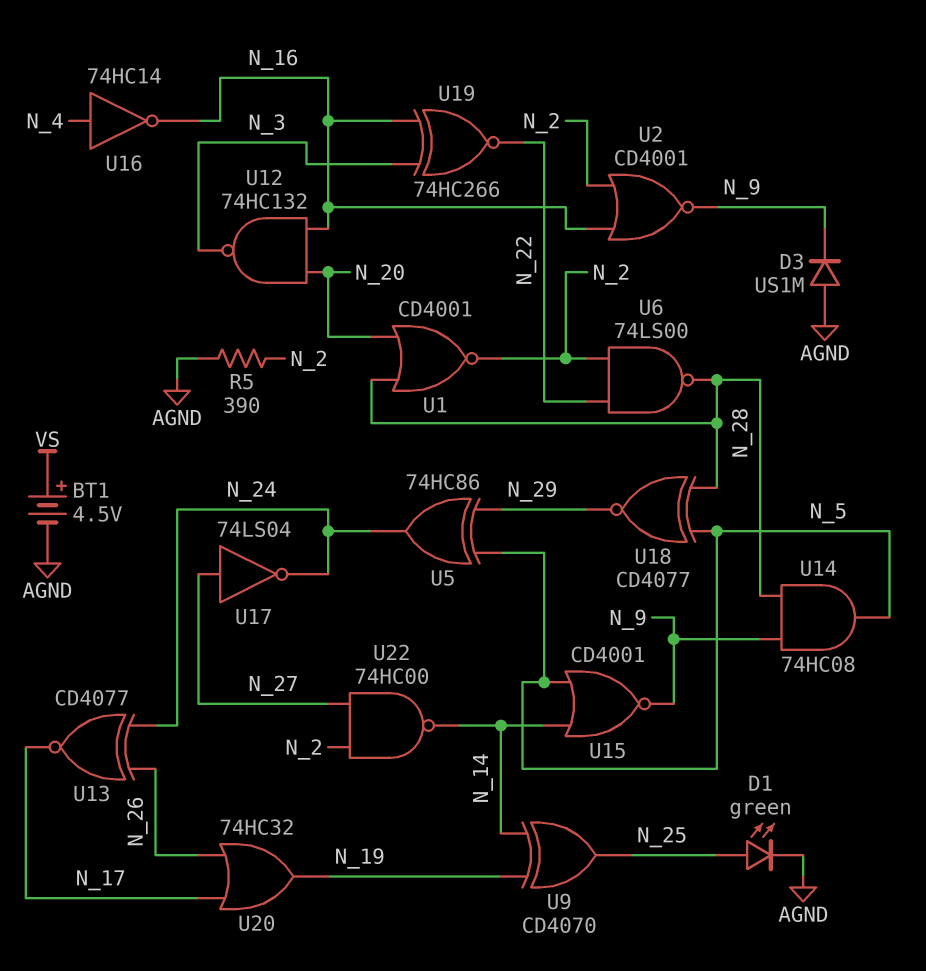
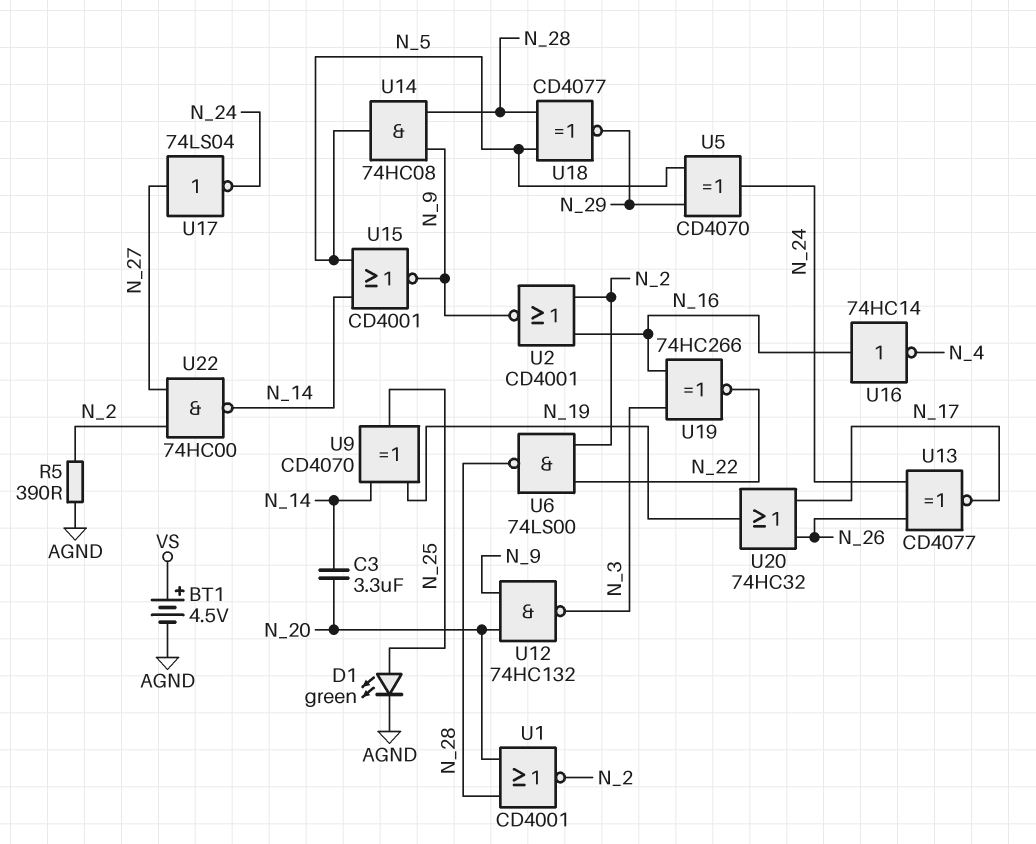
C3: none -> 3.3uF (N_14, N_20)
D3: diode US1M (A AGND, K N_9) -> none
U5: XOR 74HC86 (in N_5, in N_29, out N_24) -> XOR CD4070 (in N_5, in N_29, out N_24)
U12: NAND 74HC132 (in N_16, in N_20, out N_3) -> NAND 74HC132 (in N_9, in N_20, out N_3)
U16: NOT 74HC14 (in N_4, out N_16) -> NOT 74HC14 (in N_16, out N_4)

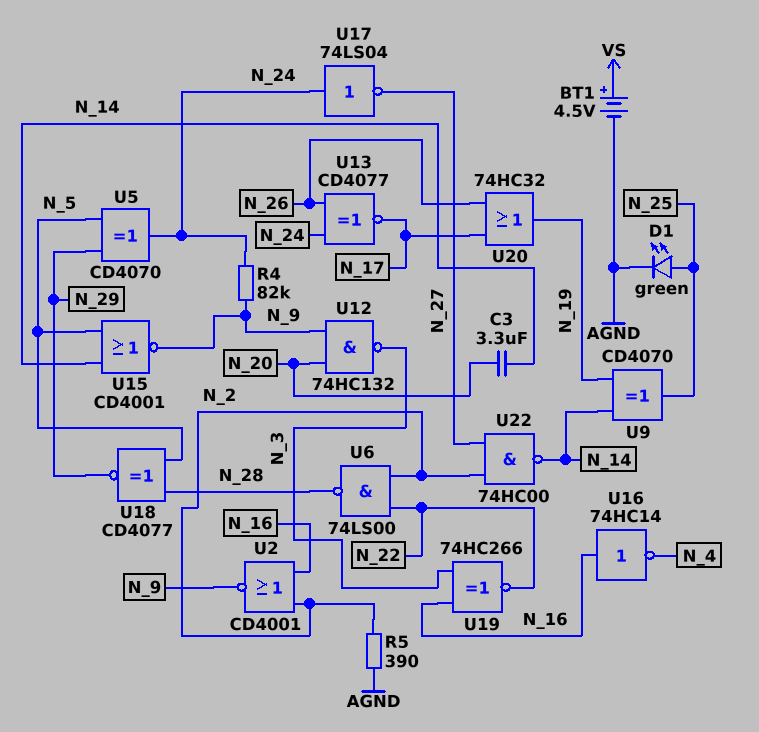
R4: none -> 82k (N_9, N_24)
U1: NOR CD4001 (in N_20, in N_28, out N_2) -> none
U14: AND 74HC08 (in N_9, in N_28, out N_5) -> none
U17: NOT 74LS04 (in N_27, out N_24) -> NOT 74LS04 (in N_24, out N_27)

